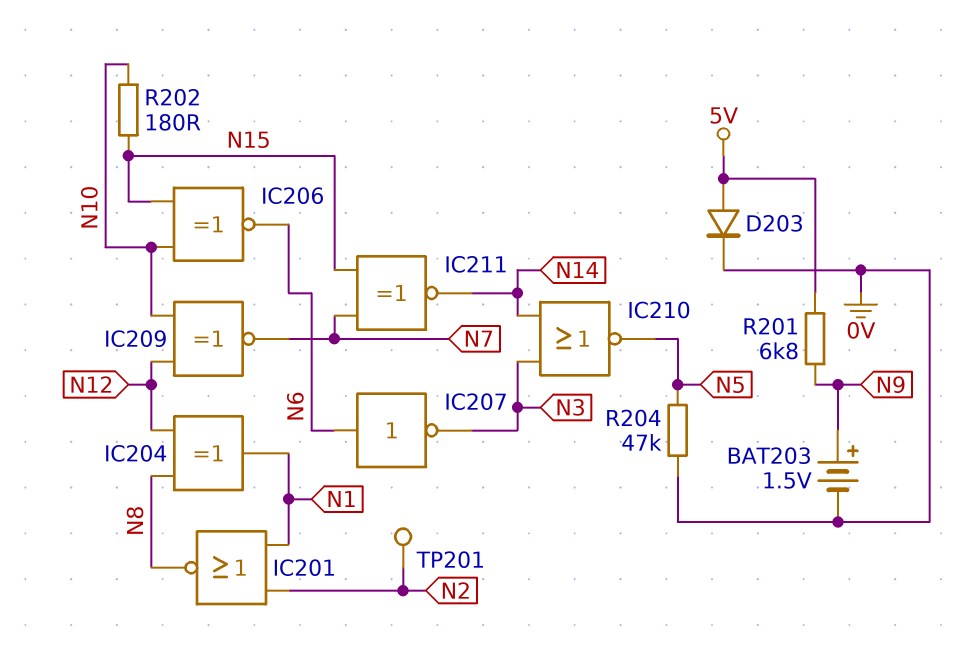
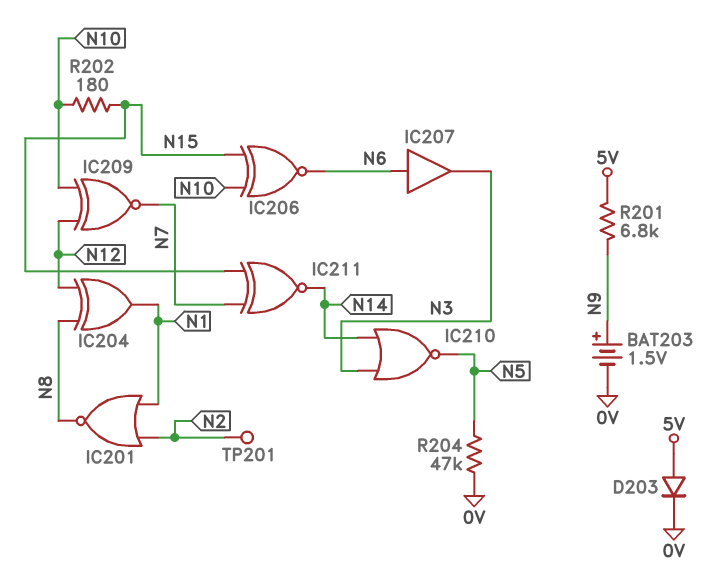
IC207: NOT (in N6, out N3) -> buffer (in N6, out N3)

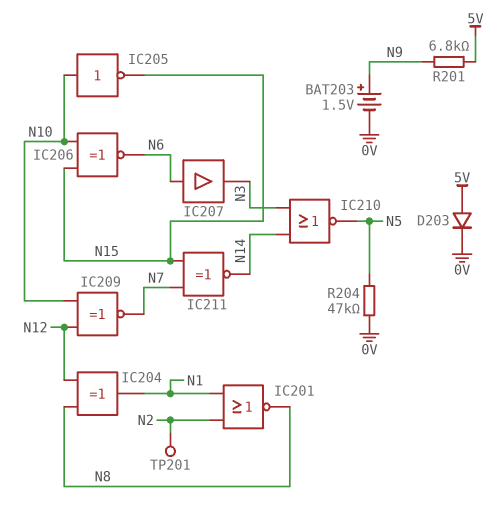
IC205: none -> NOT (in N10, out N15)
R202: 180 (N10, N15) -> none

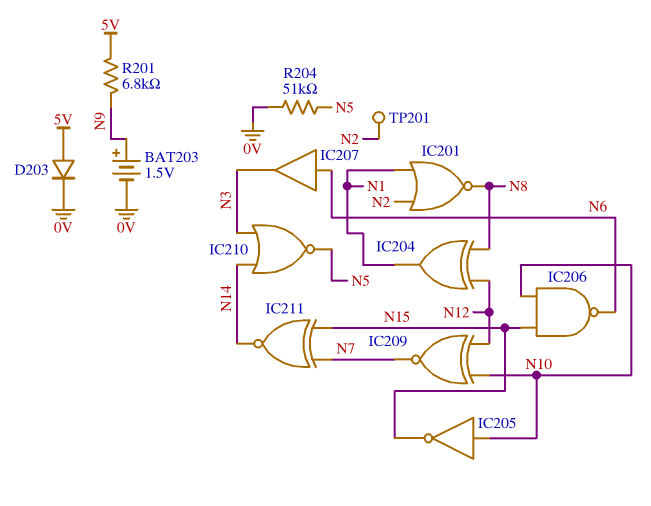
IC206: XNOR (in N10, in N15, out N6) -> NAND (in N10, in N15, out N6)
R204: 47k (0V, N5) -> 51k (0V, N5)

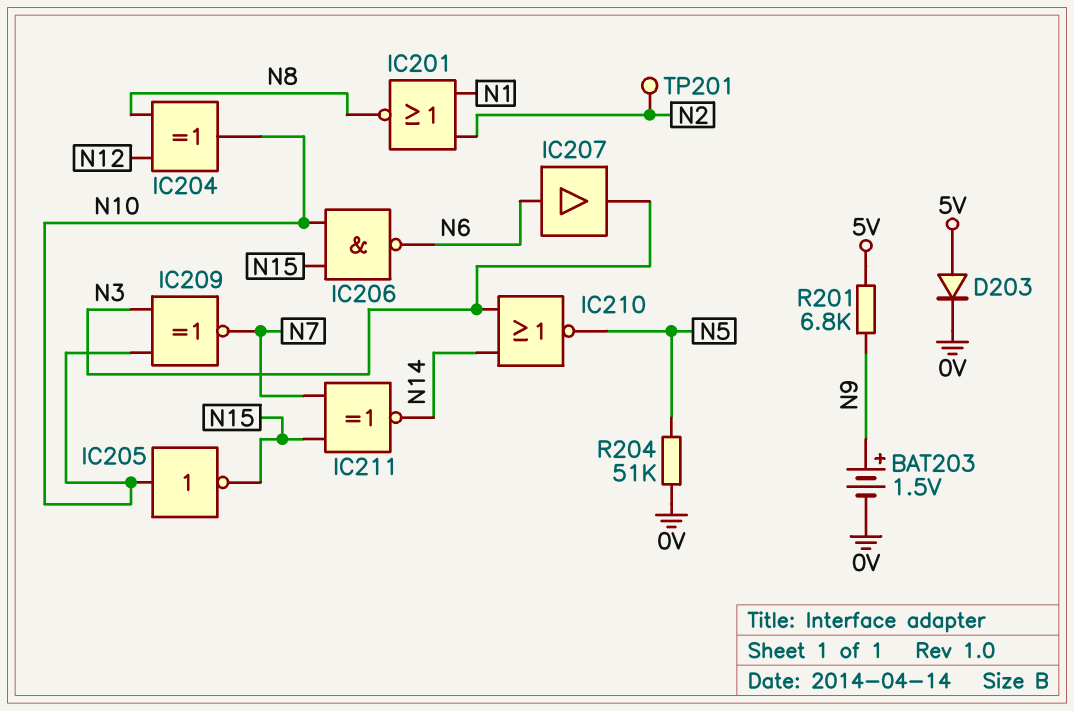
IC204: XOR (in N8, in N12, out N1) -> XOR (in N8, in N12, out N10)
IC209: XNOR (in N10, in N12, out N7) -> XNOR (in N3, in N10, out N7)

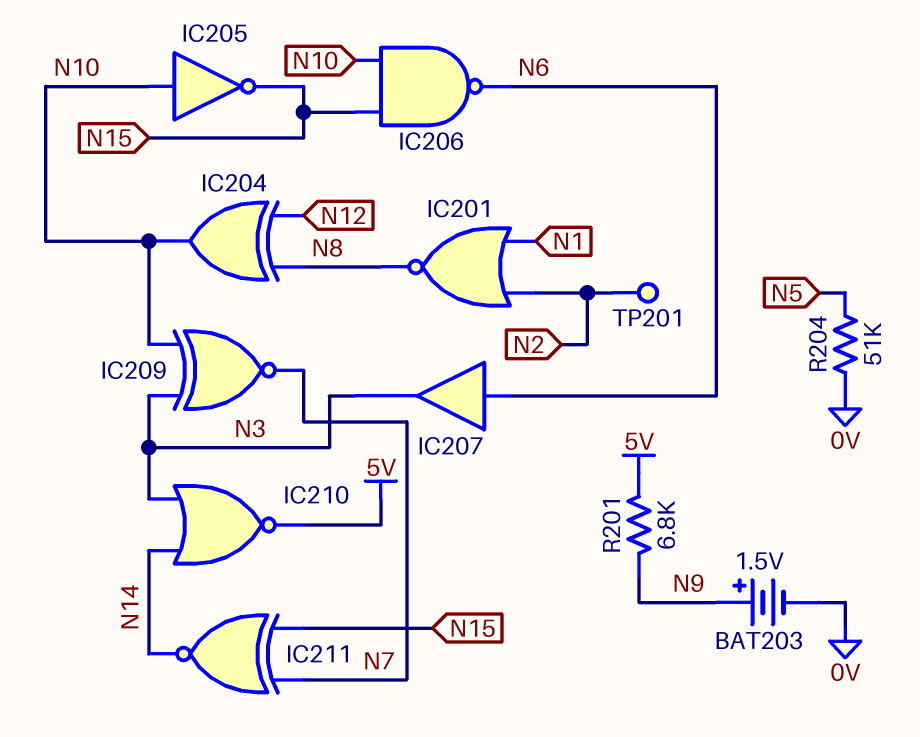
D203: diode (A 5V, K 0V) -> none
IC210: NOR (in N3, in N14, out N5) -> NOR (in N3, in N14, out 5V)

